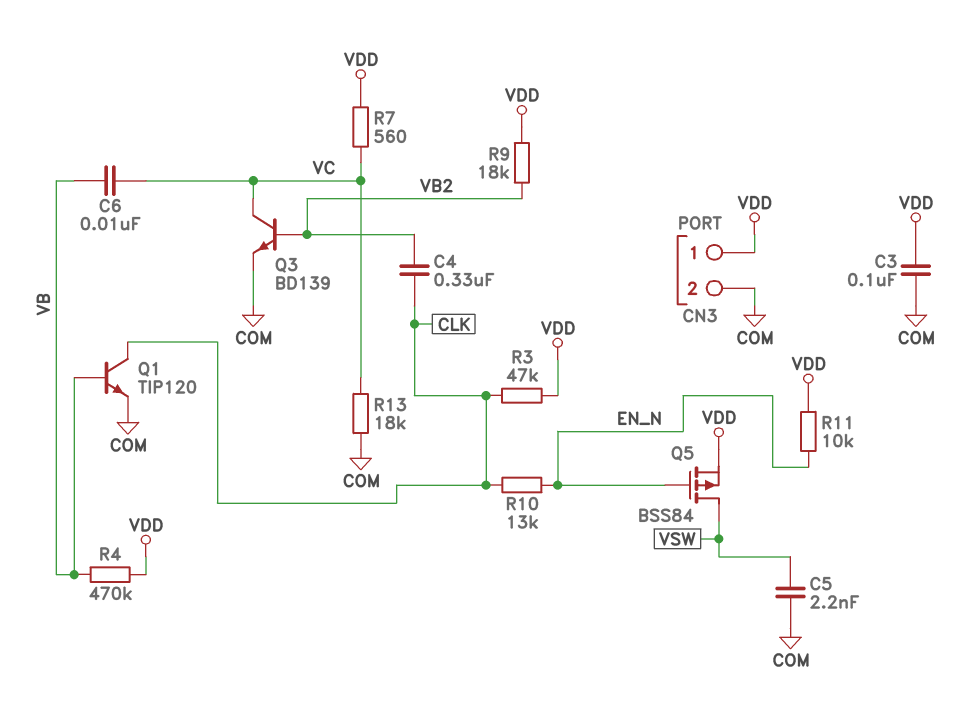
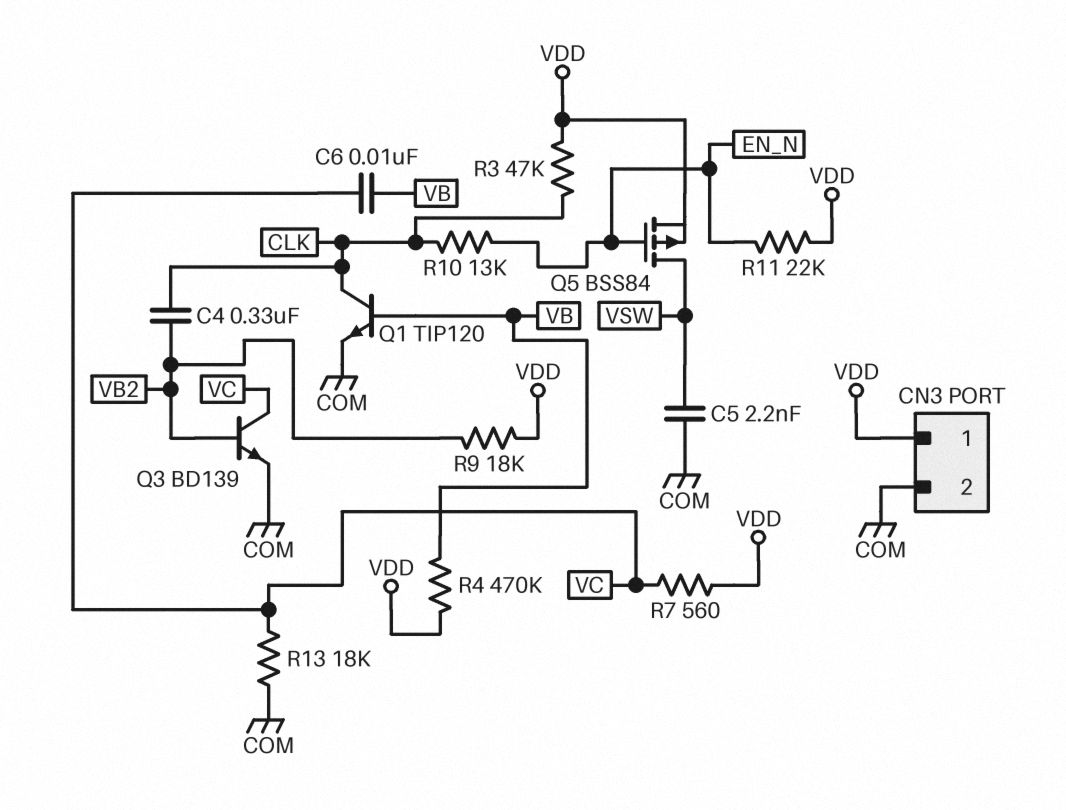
C3: 100nF (COM, VDD) -> none
R11: 10k (EN_N, VDD) -> 22k (EN_N, VDD)

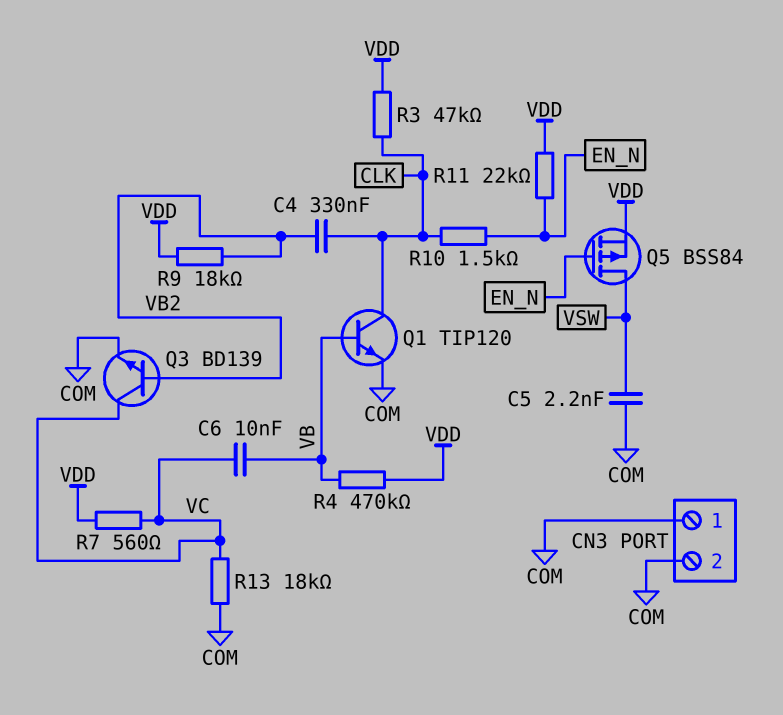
CN3 pin 1: VDD -> COM
R10: 13k (CLK, EN_N) -> 1.5k (CLK, EN_N)

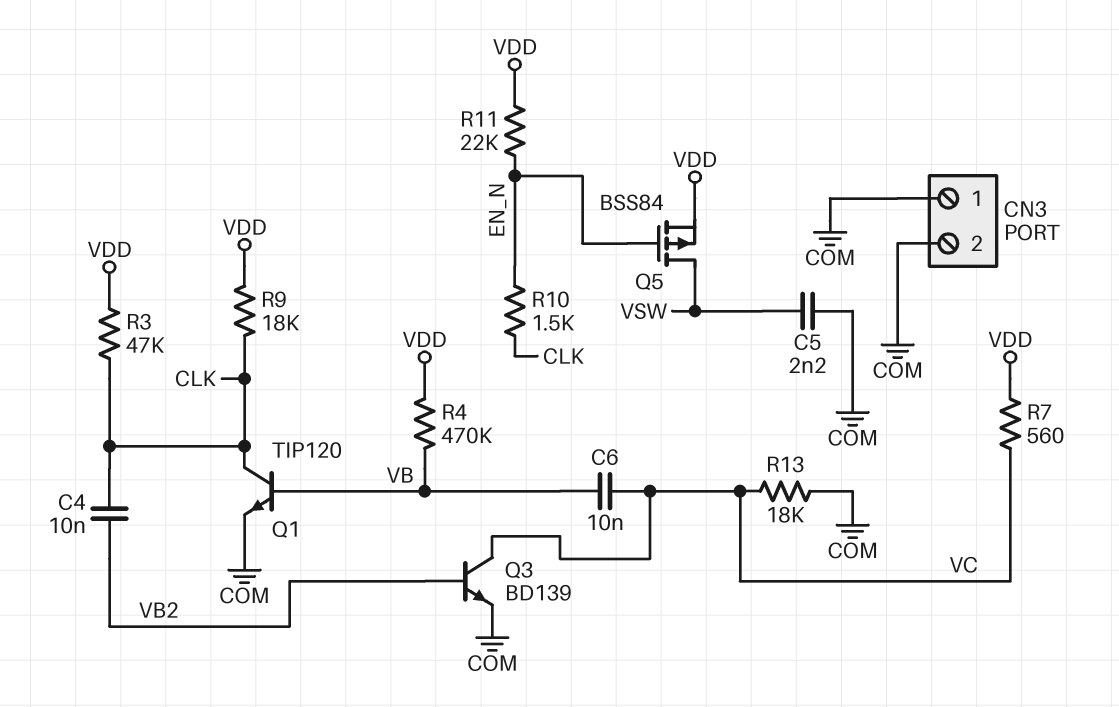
C4: 330nF (CLK, VB2) -> 10nF (CLK, VB2)
R9: 18k (VB2, VDD) -> 18k (CLK, VDD)

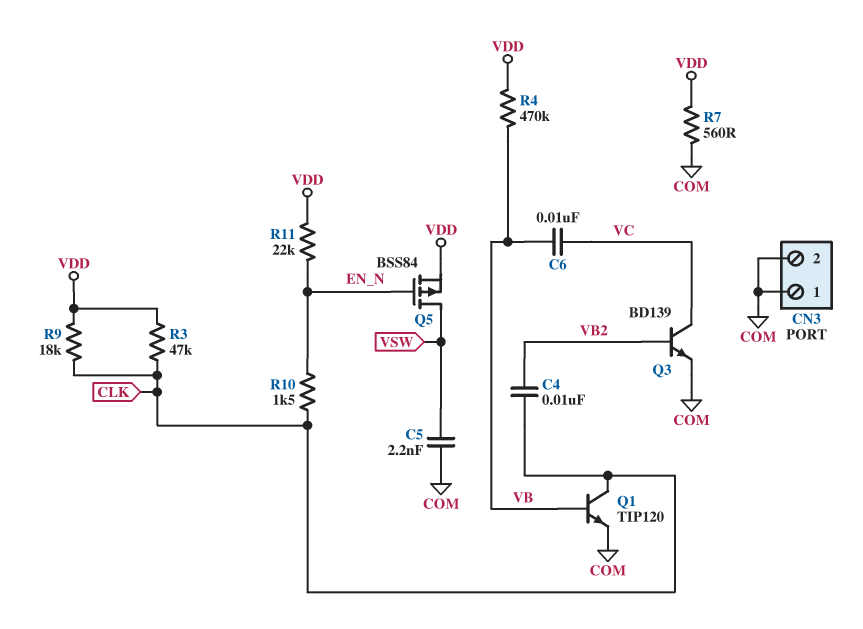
R7: 560 (VC, VDD) -> 560 (COM, VDD)
R13: 18k (COM, VC) -> none

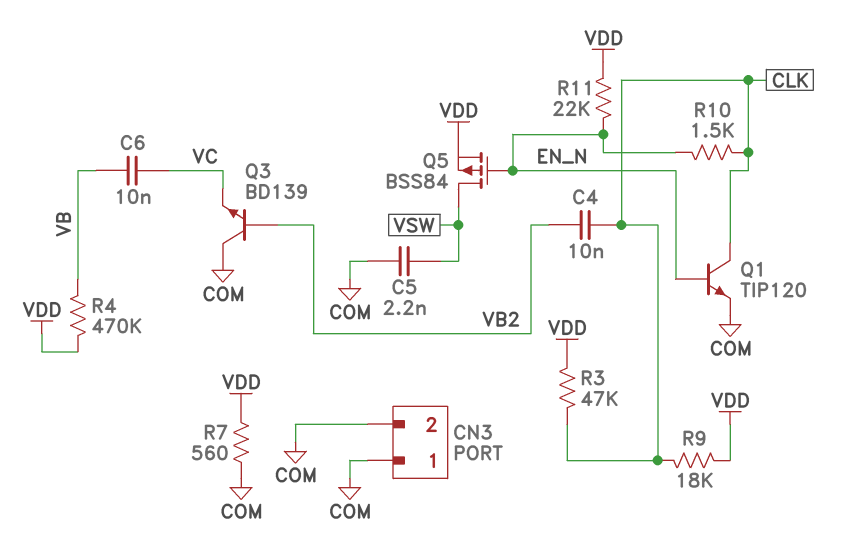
Q1: NPN TIP120 (B VB, C CLK, E COM) -> NPN TIP120 (B EN_N, C CLK, E COM)
Q3: NPN BD139 (B VB2, C VC, E COM) -> NPN BD139 (B VB2, C COM, E VC)

